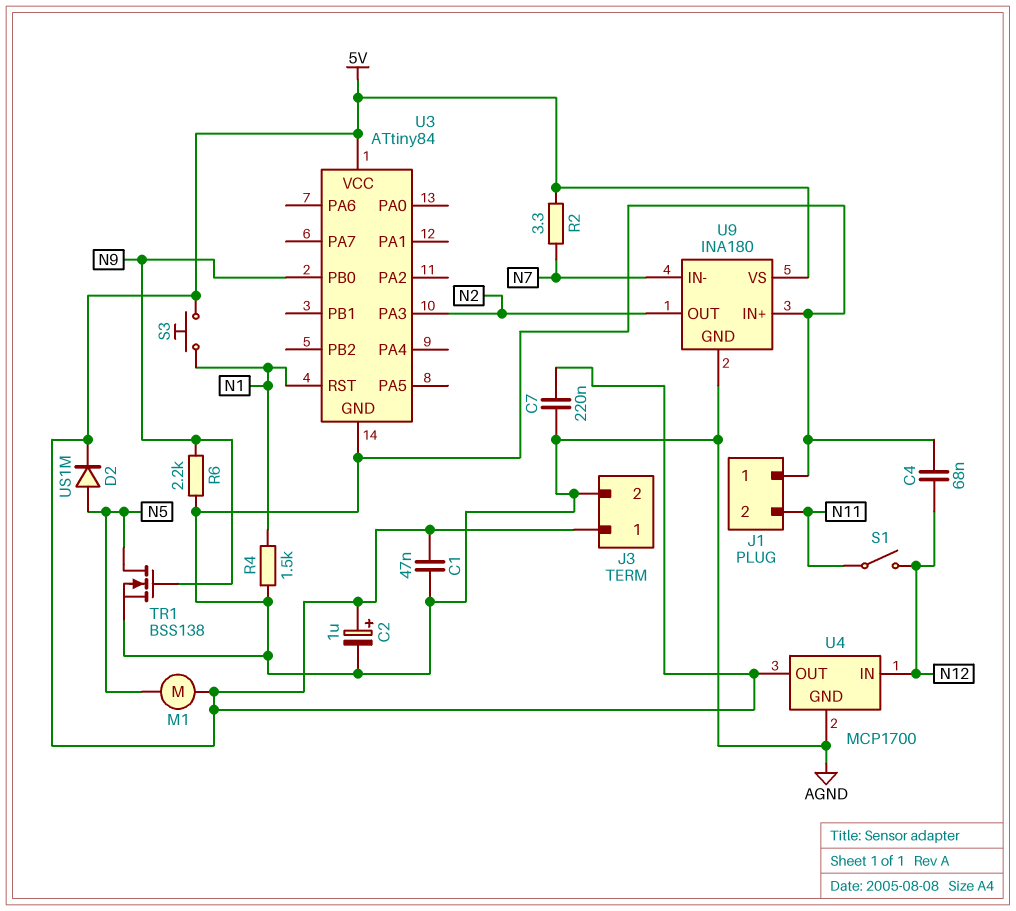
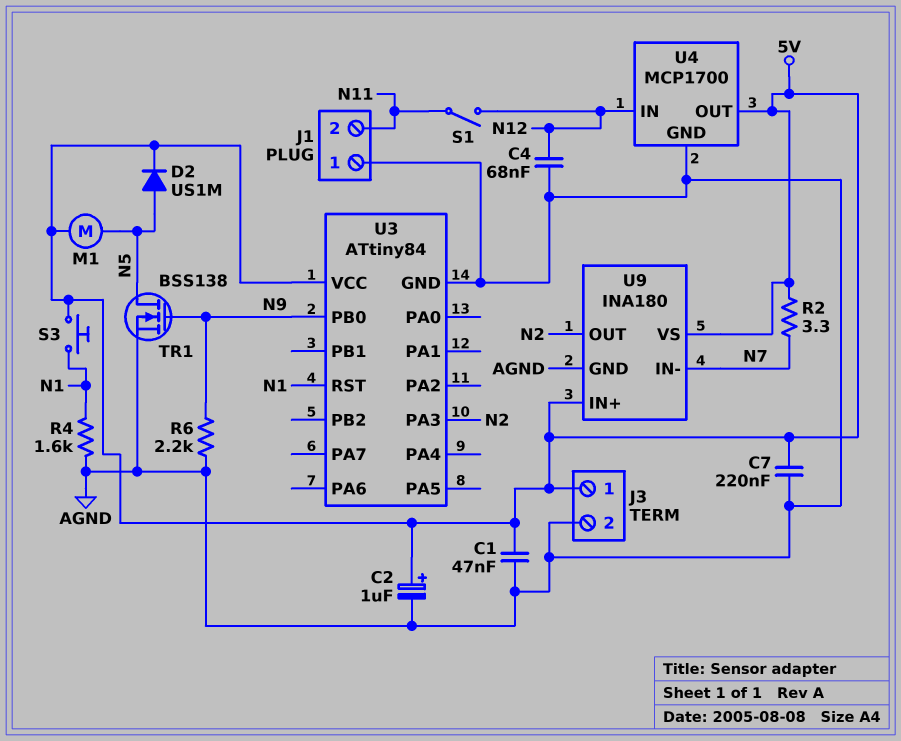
R4: 1.5k (AGND, N1) -> 1.6k (AGND, N1)
U9 pin IN+: AGND -> 5V

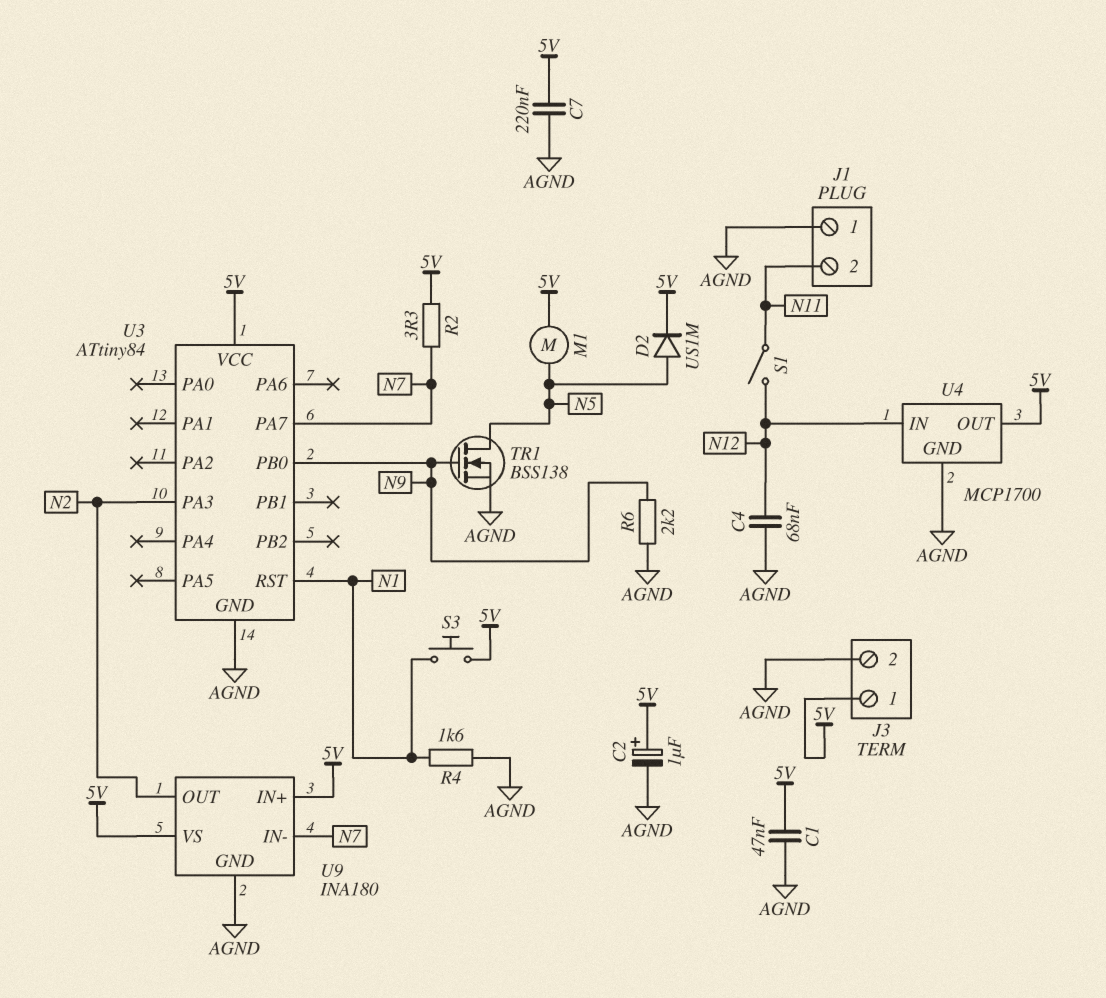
U3 pin PA7: none -> N7

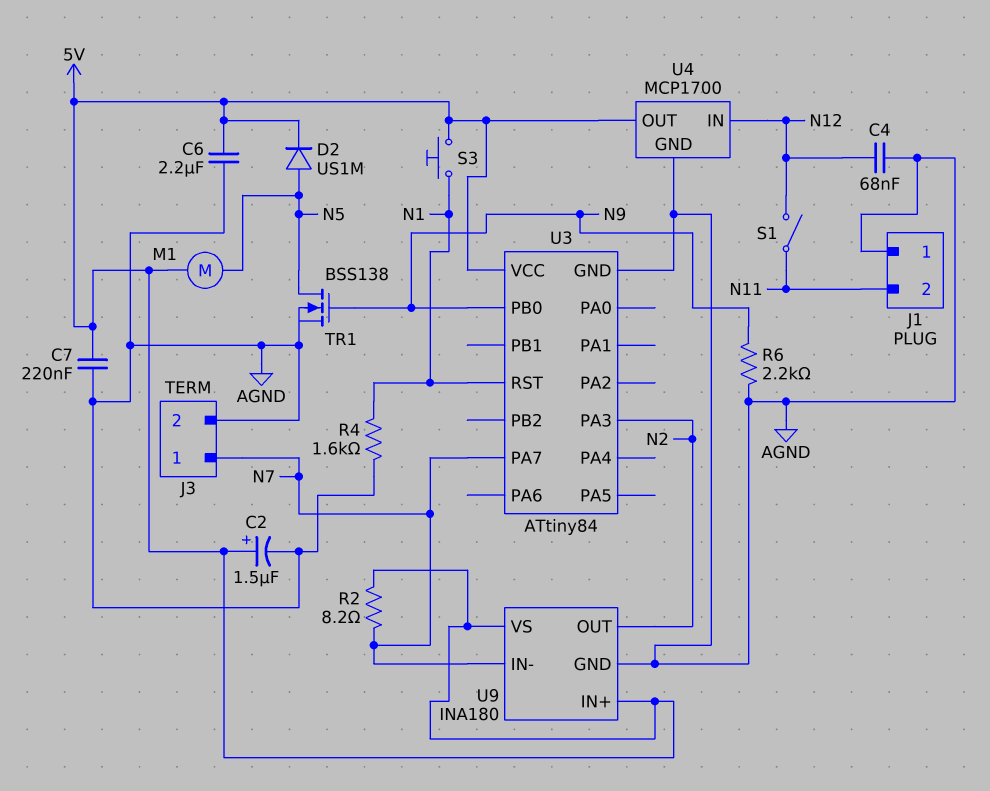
C1: 47nF (5V, AGND) -> none
C2: 1uF (plus 5V, minus AGND) -> 1.5uF (plus 5V, minus AGND)
C6: none -> 2.2uF (5V, AGND)
J3 pin 1: 5V -> N7
R2: 3.3 (5V, N7) -> 8.2 (5V, N7)

